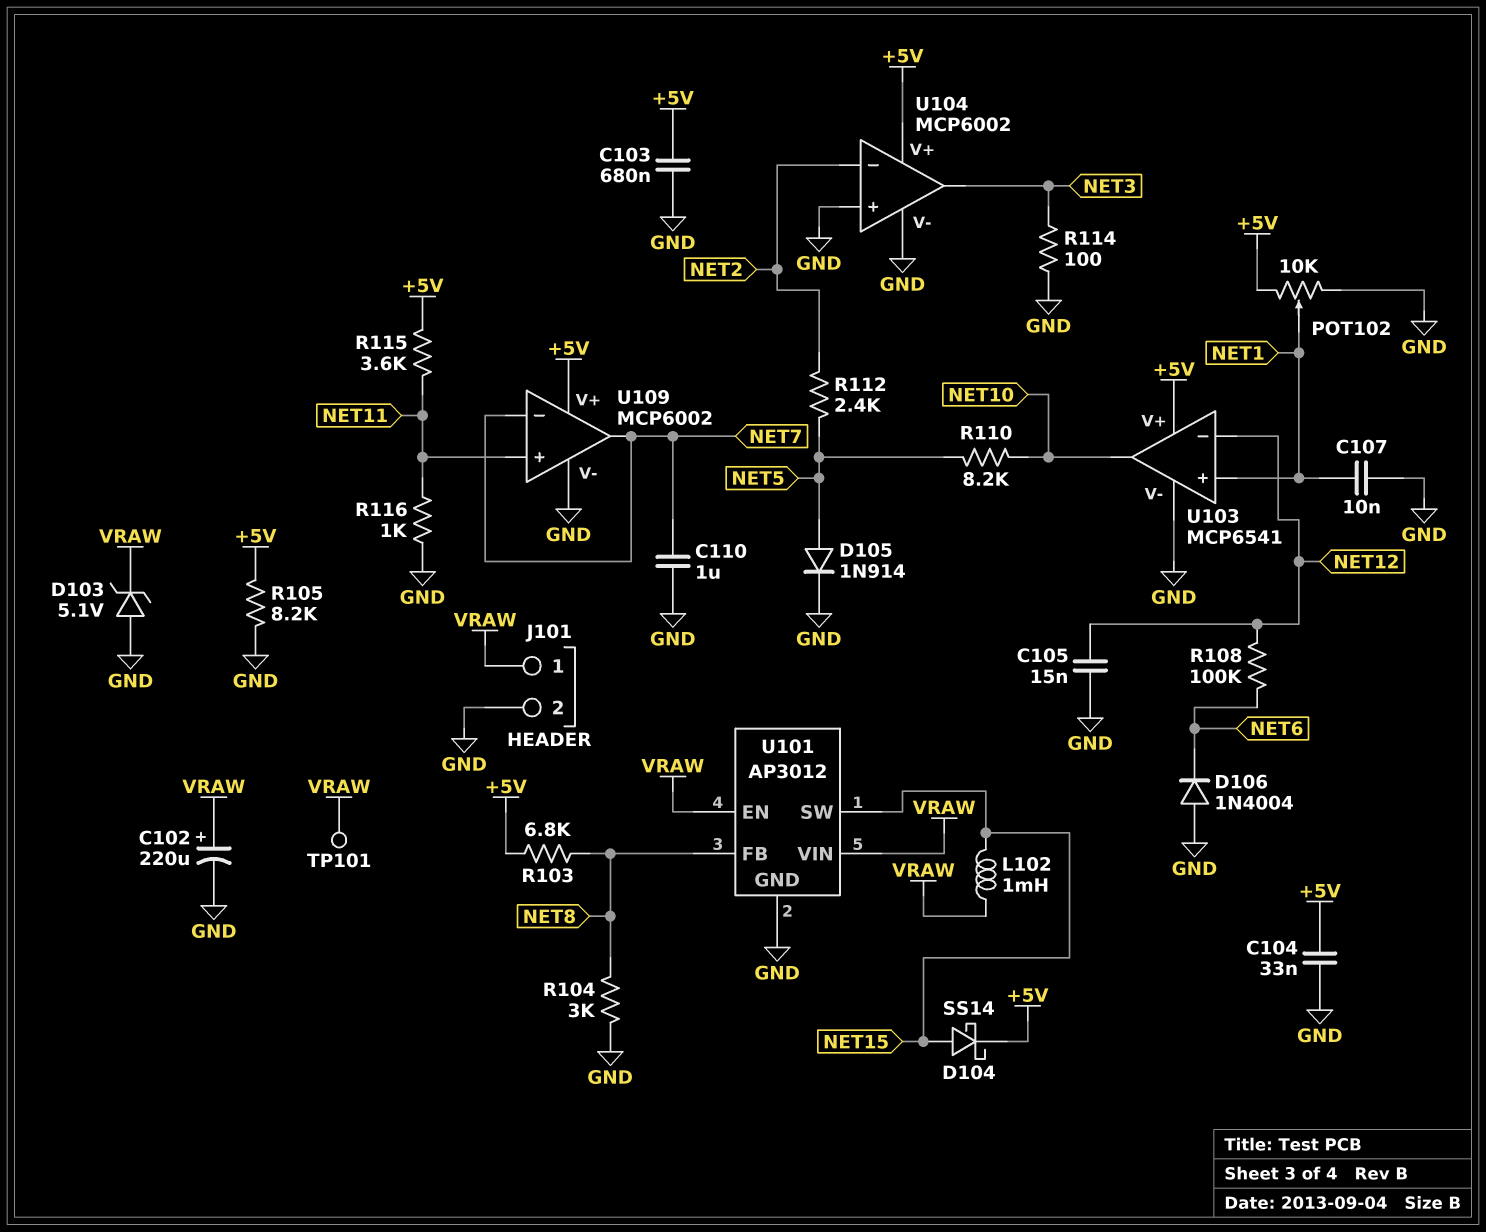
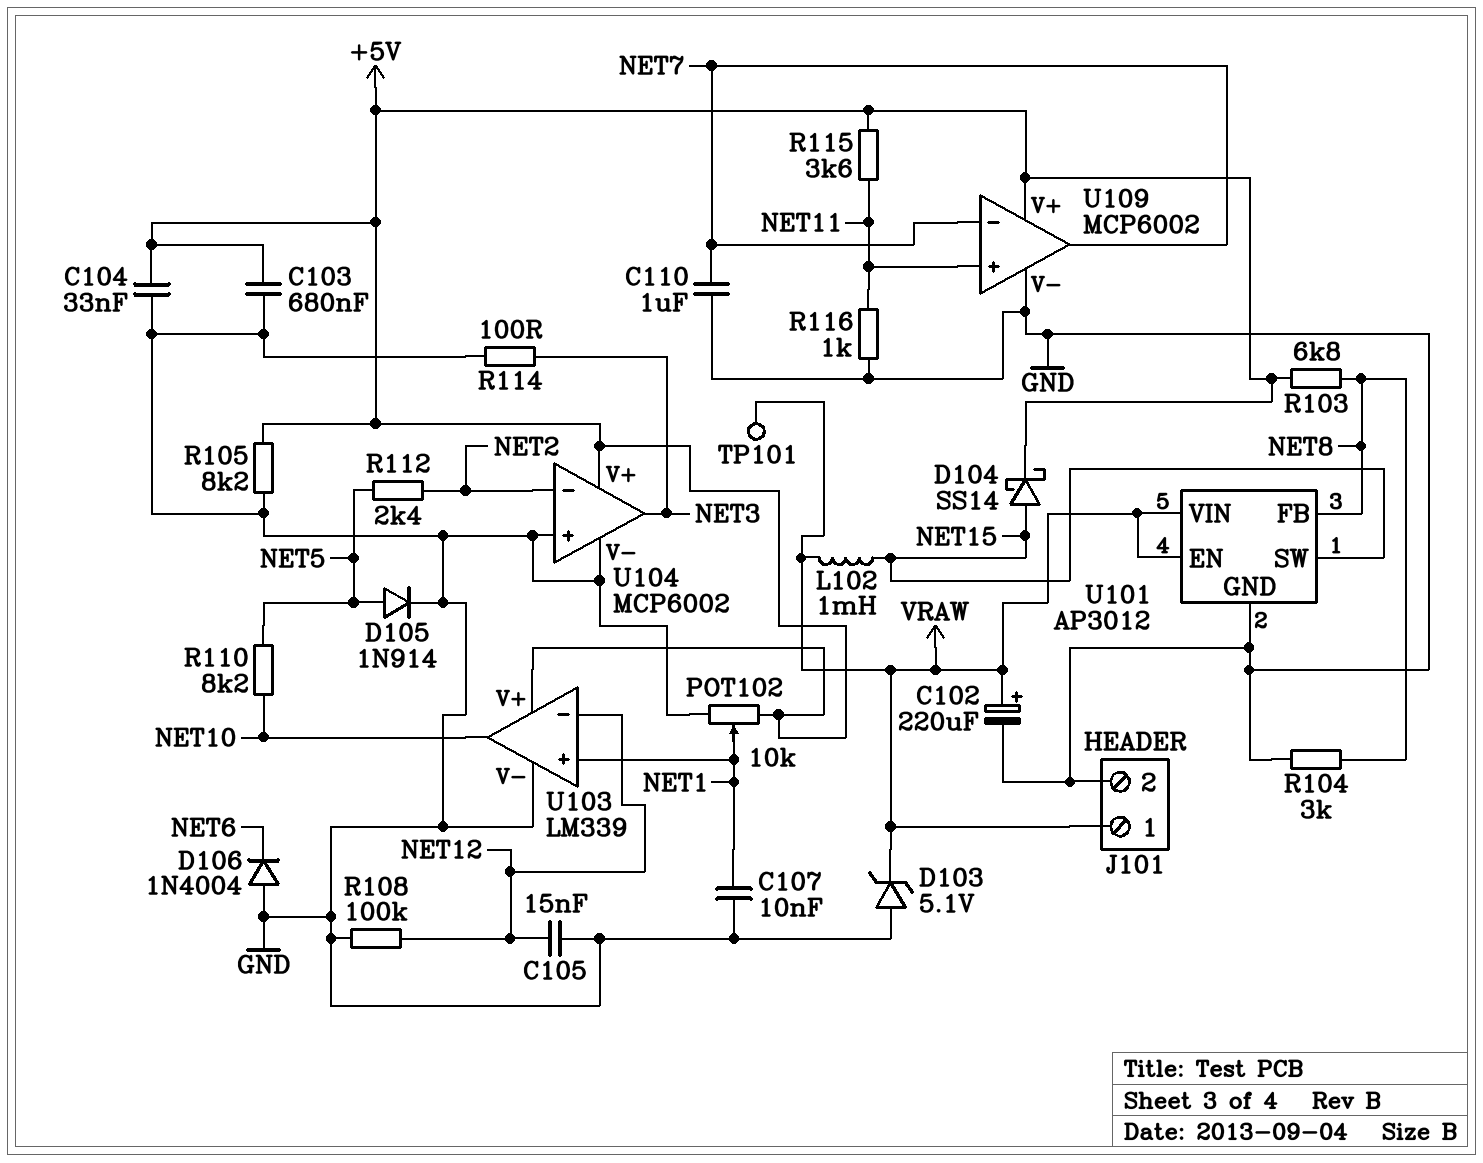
R108: 100k (NET6, NET12) -> 100k (GND, NET12)
U103: MCP6541 -> LM339

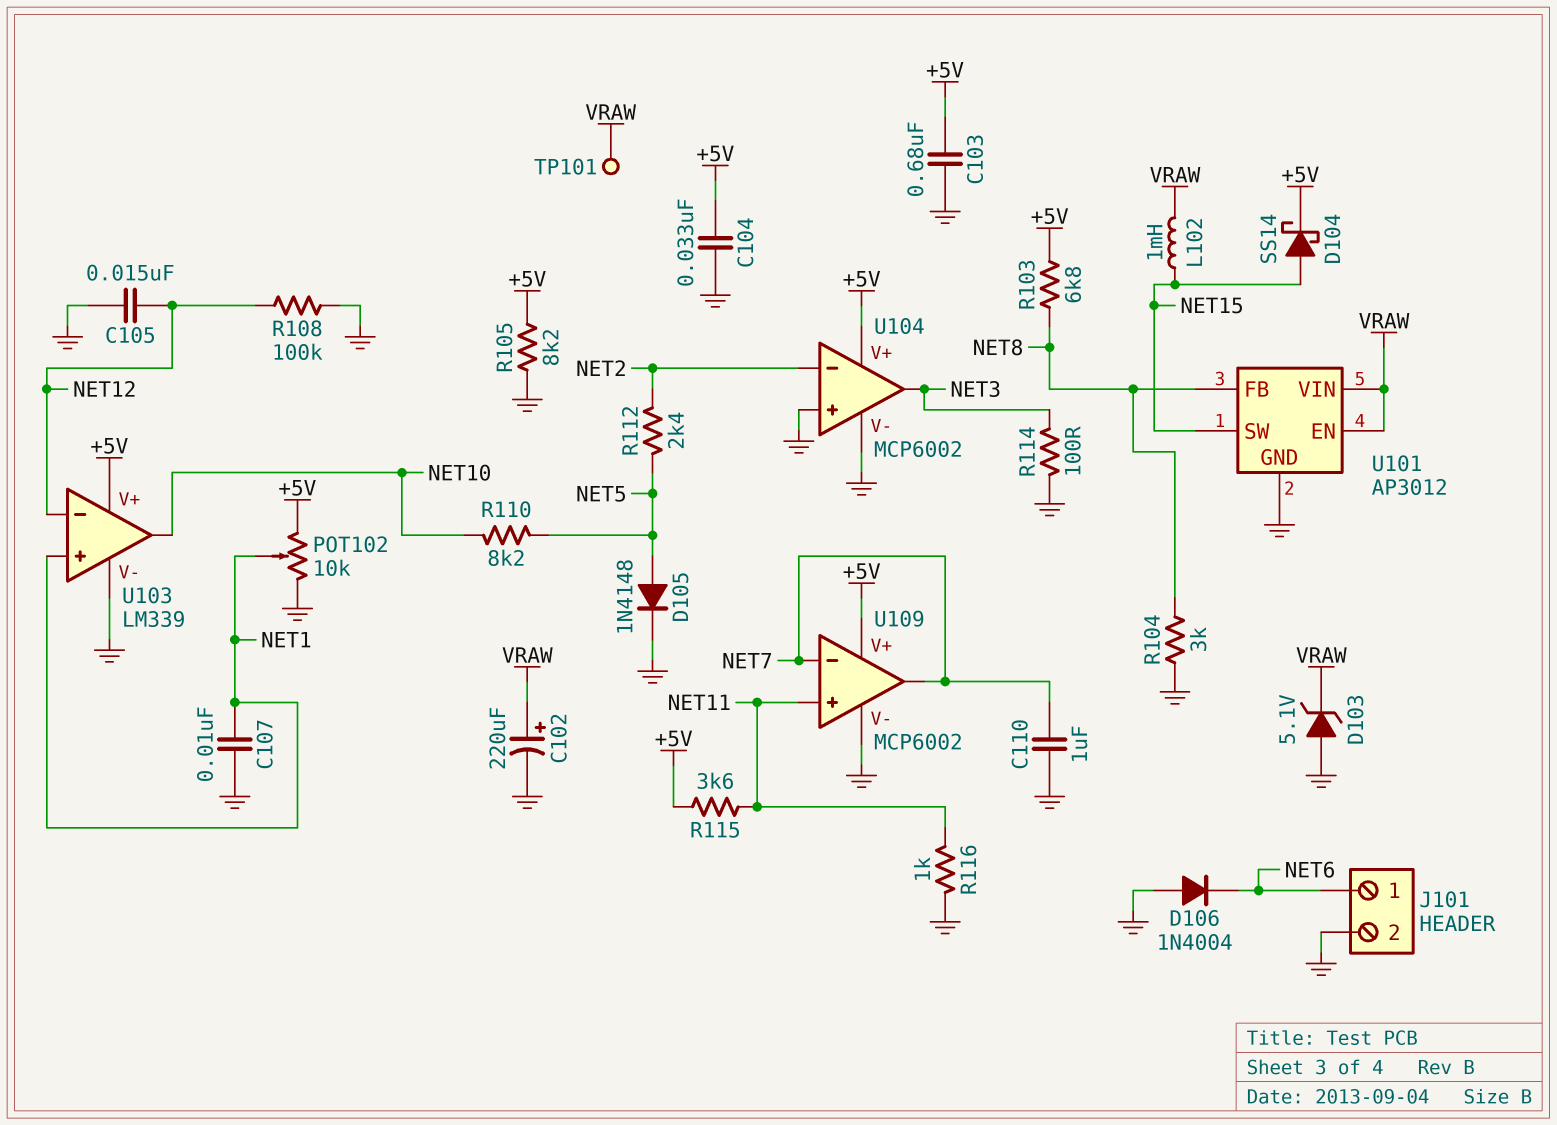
D105: diode 1N914 (A NET5, K GND) -> diode 1N4148 (A NET5, K GND)
J101 pin 1: VRAW -> NET6

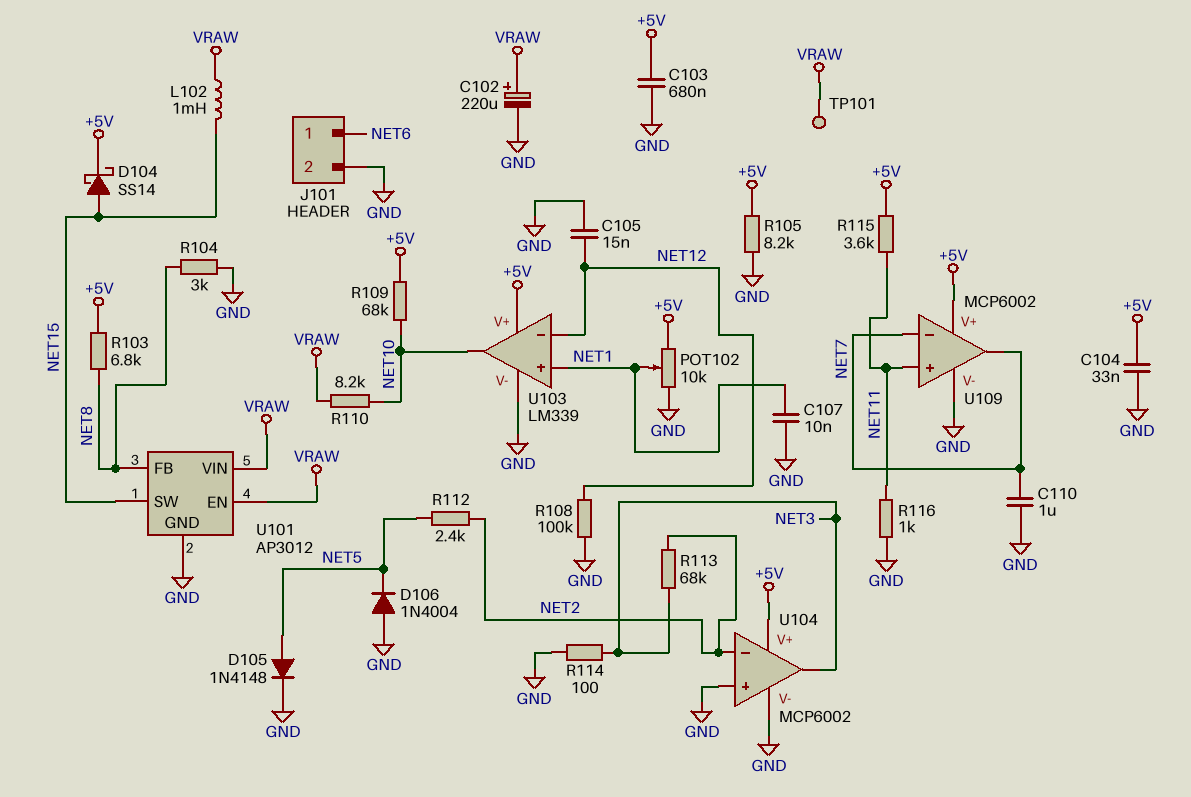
D103: zener 5.1V (A GND, K VRAW) -> none
D106: diode 1N4004 (A GND, K NET6) -> diode 1N4004 (A GND, K NET5)
R109: none -> 68k (+5V, NET10)
R110: 8.2k (NET5, NET10) -> 8.2k (NET10, VRAW)
R113: none -> 68k (NET2, NET3)

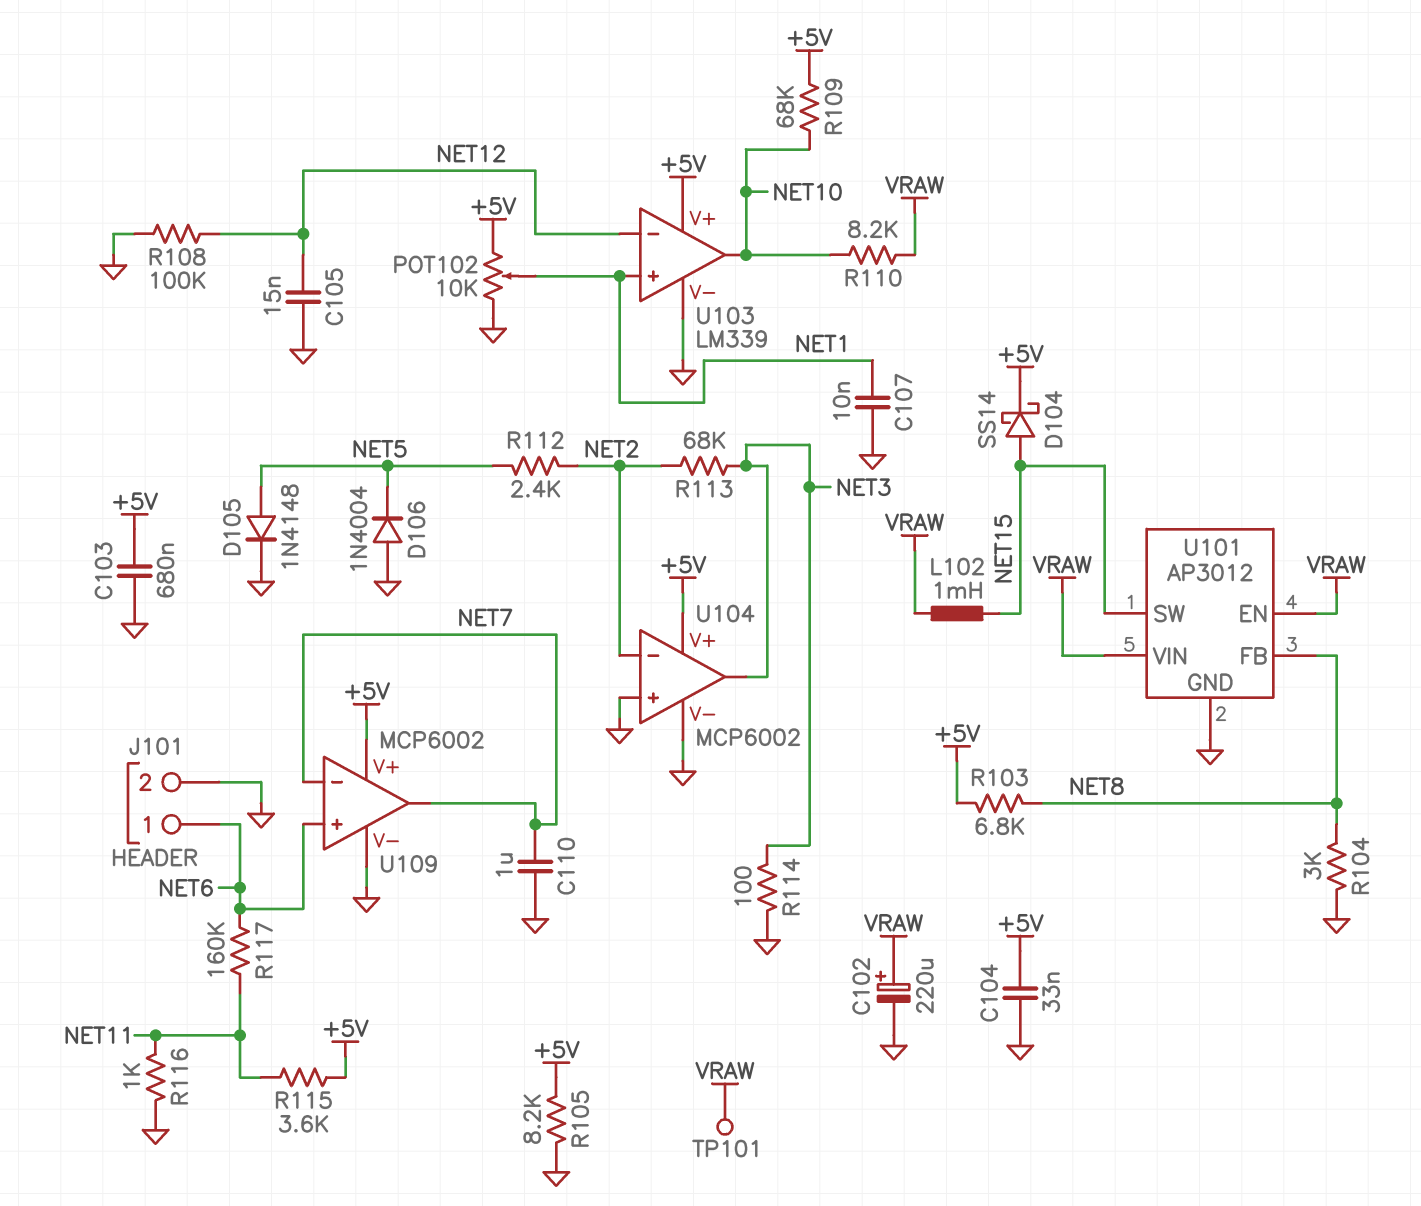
R117: none -> 160k (NET6, NET11)
U109 pin in+: NET11 -> NET6

